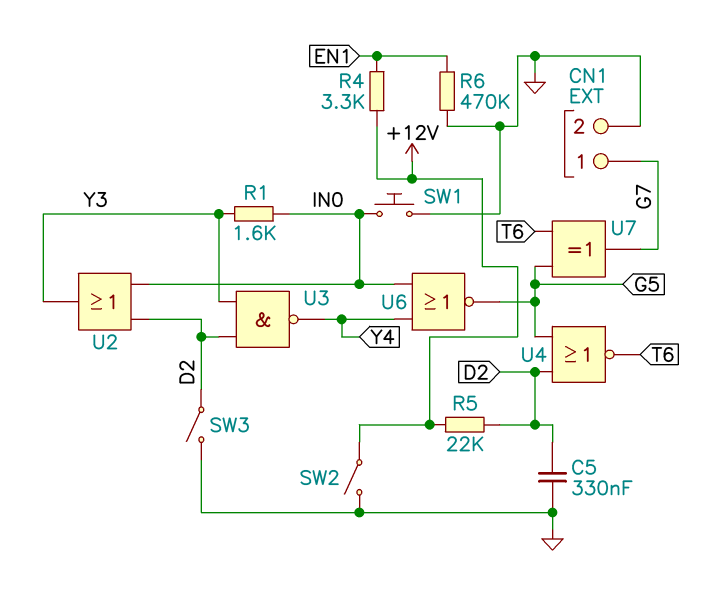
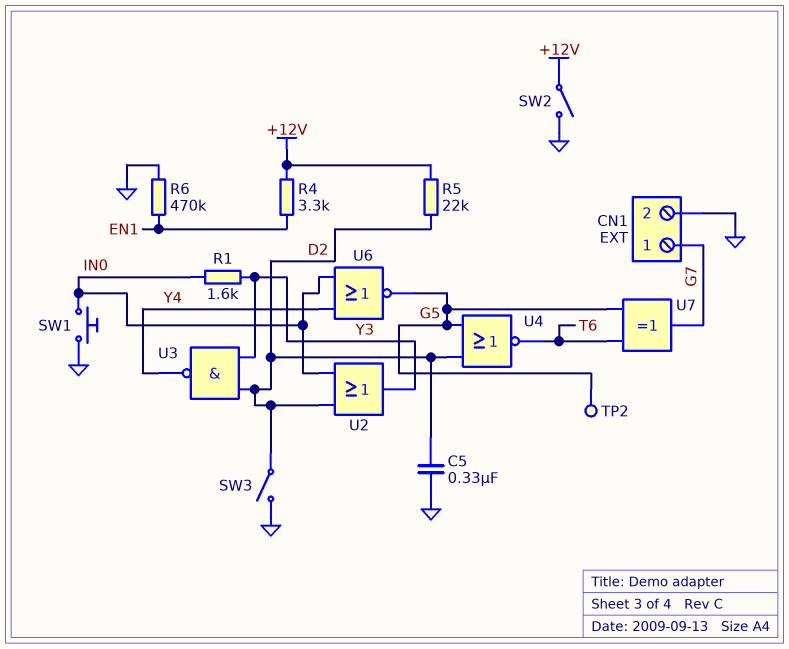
TP2: none -> test point (G5)

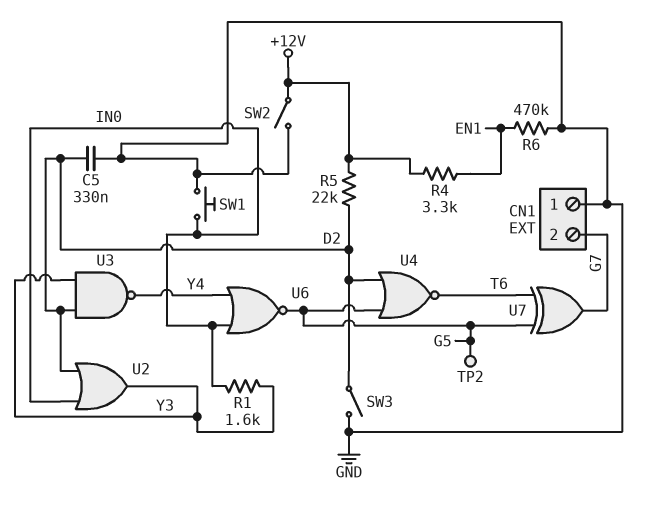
CN1 pin 1: G7 -> GND
CN1 pin 2: GND -> G7

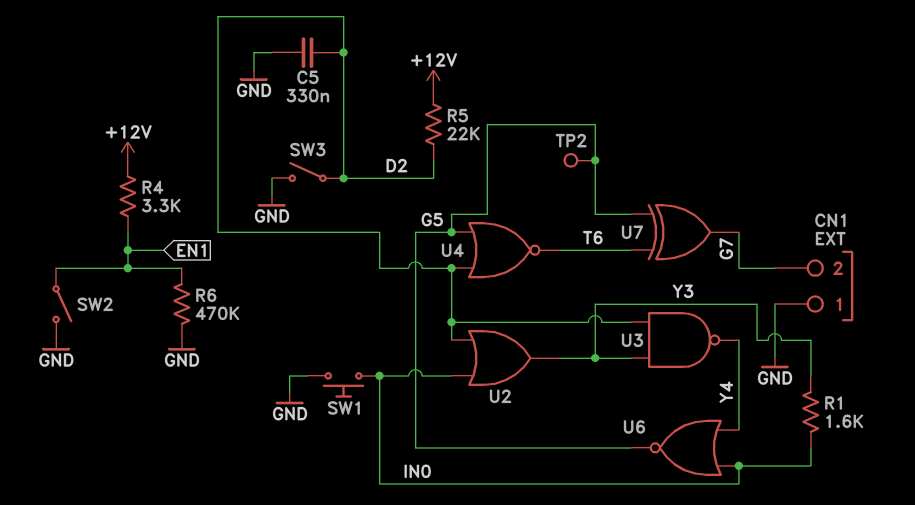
SW2: switch (+12V, GND) -> switch (EN1, GND)

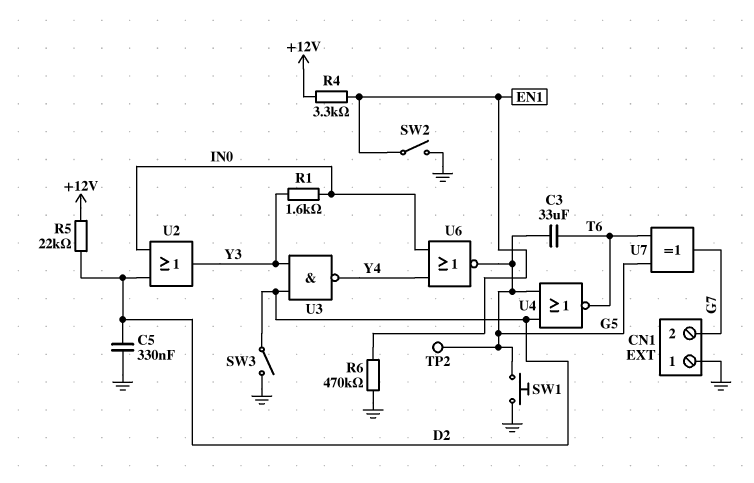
C3: none -> 33uF (G5, T6)
SW1: button (GND, IN0) -> button (G5, GND)

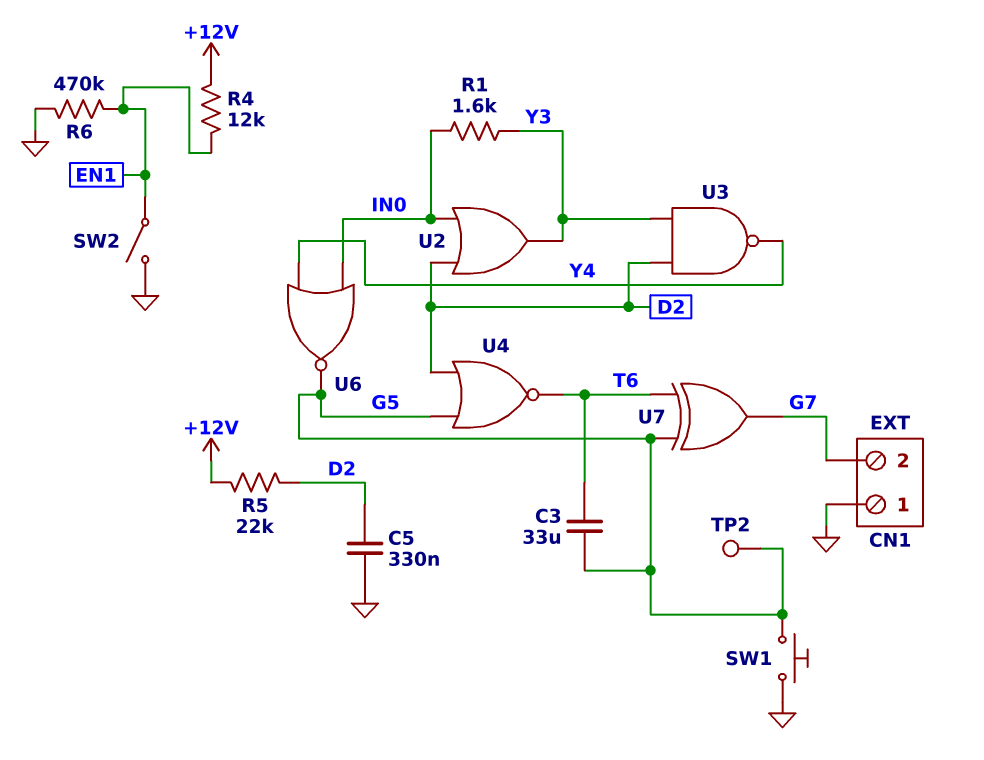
R4: 3.3k (+12V, EN1) -> 12k (+12V, EN1)
SW3: switch (D2, GND) -> none

